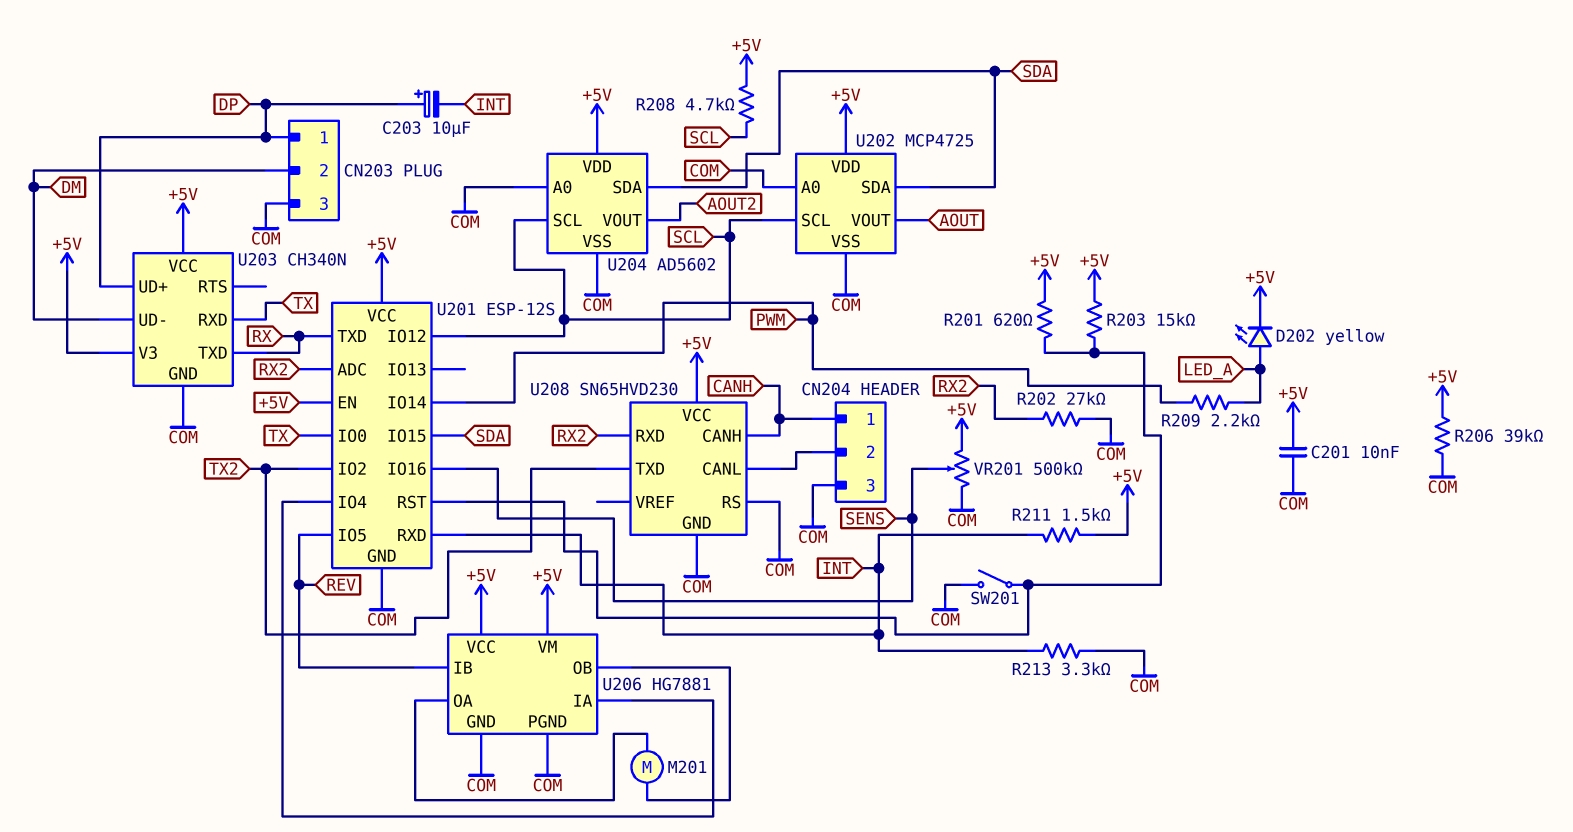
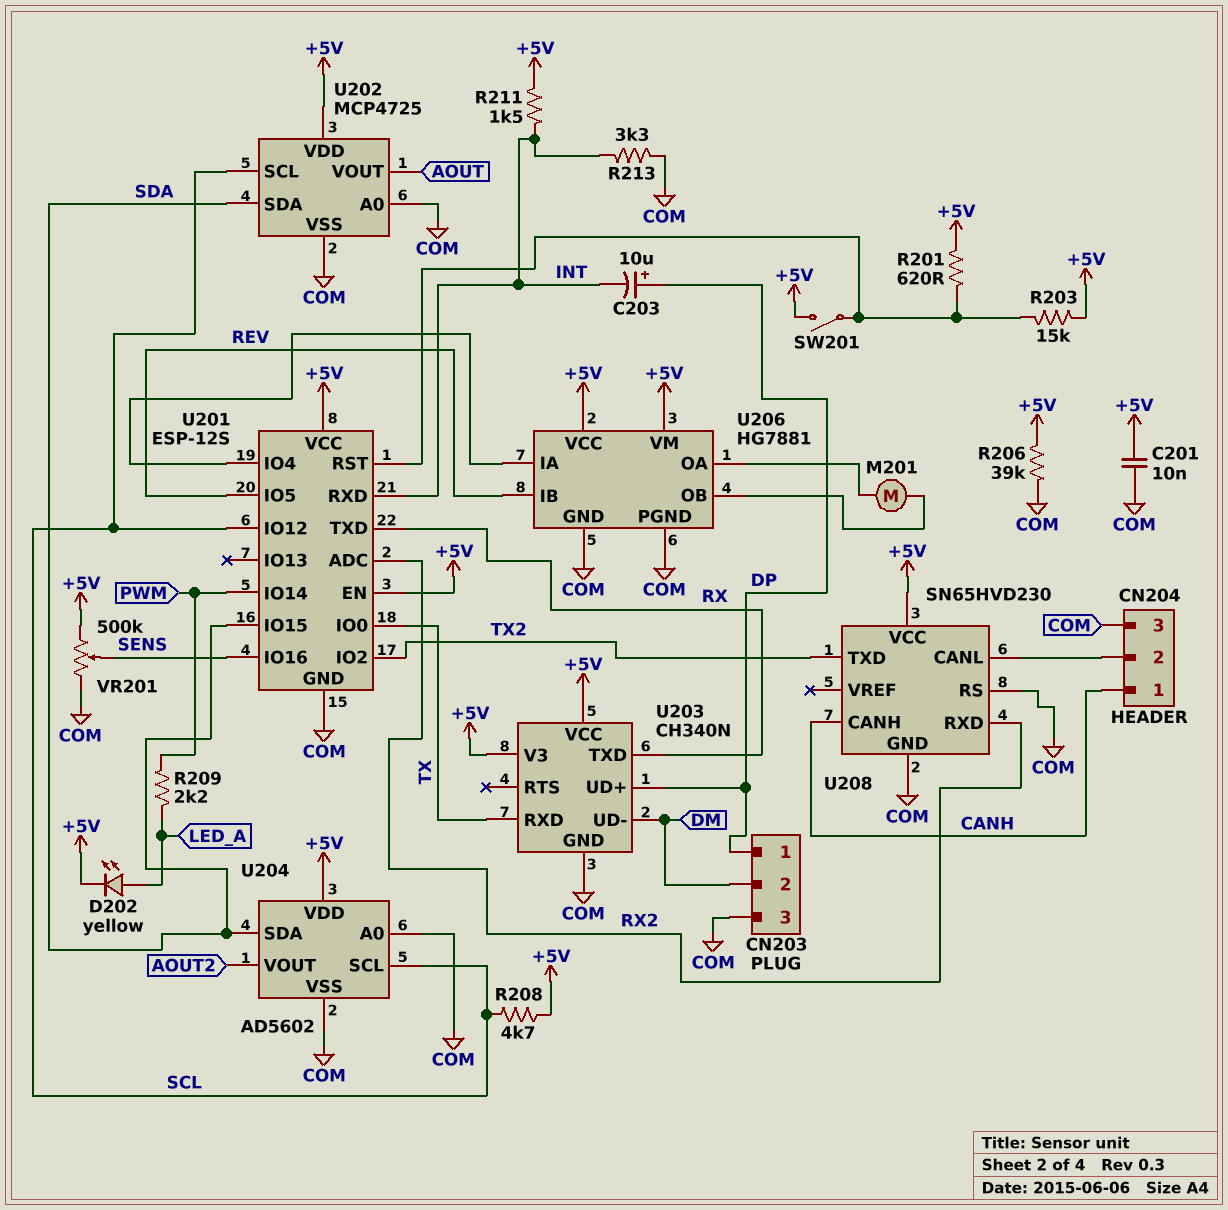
R202: 27k (COM, RX2) -> none
SW201: switch (COM, U201/RST) -> switch (+5V, U201/RST)

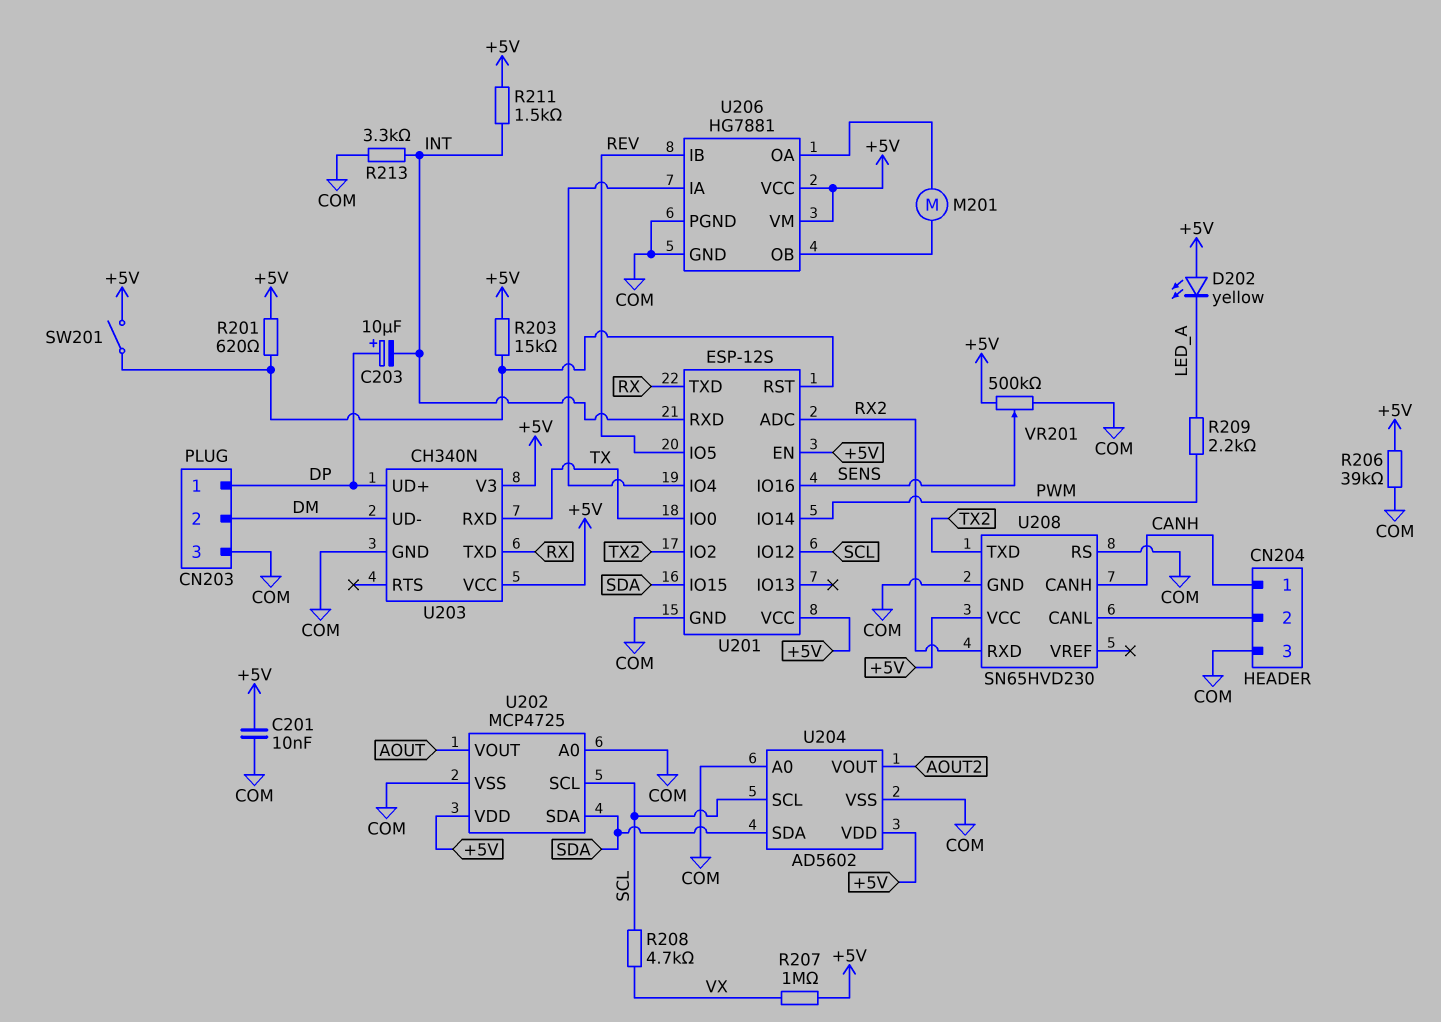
D202: LED yellow (A LED_A, K +5V) -> LED yellow (A +5V, K LED_A)
R207: none -> 1M (+5V, VX)
R208: 4.7k (+5V, SCL) -> 4.7k (SCL, VX)

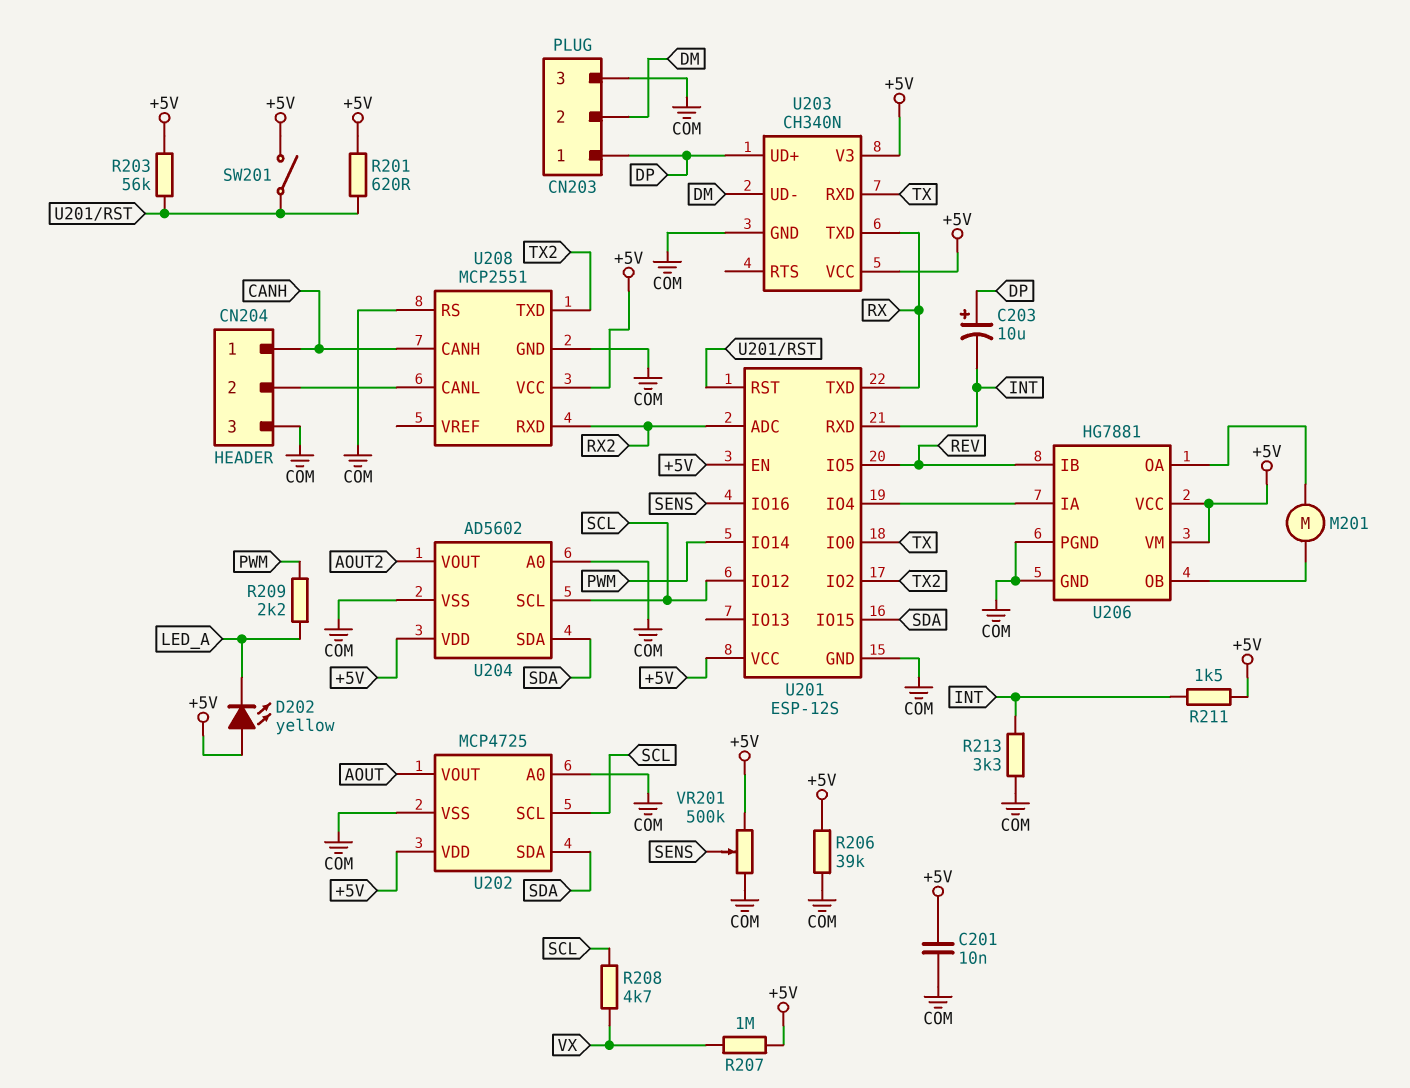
R203: 15k (+5V, U201/RST) -> 56k (+5V, U201/RST)
U208: SN65HVD230 -> MCP2551

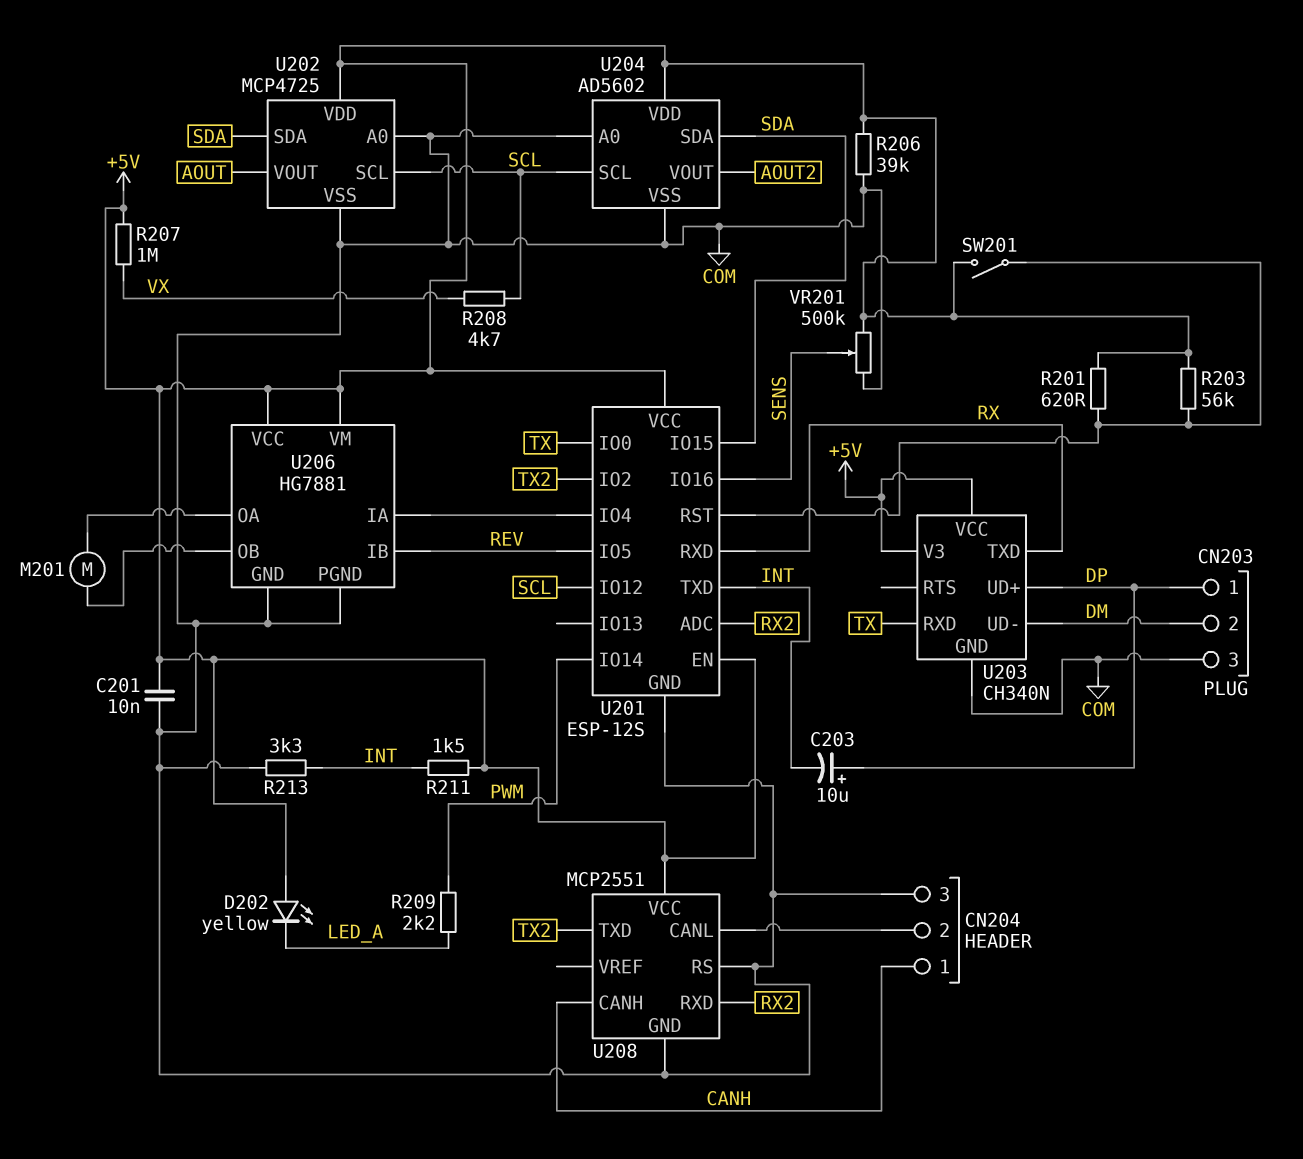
U201 pin RXD: INT -> RX
U201 pin TXD: RX -> INT

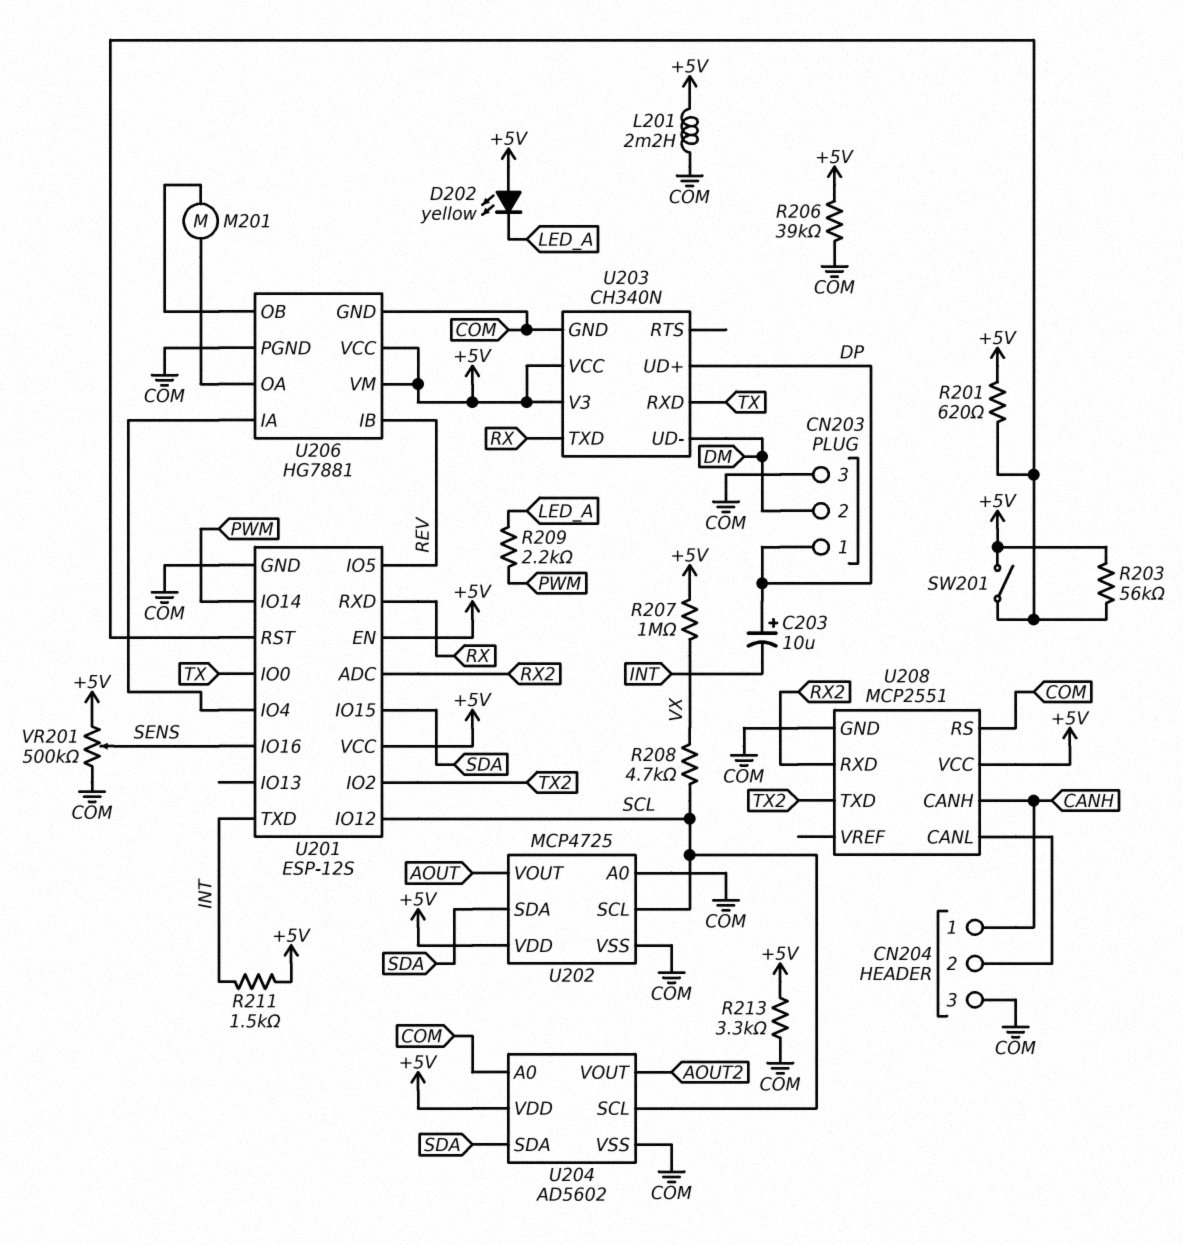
C201: 10nF (+5V, COM) -> none
L201: none -> 2.2mH (+5V, COM)
R213: 3.3k (COM, INT) -> 3.3k (+5V, COM)

